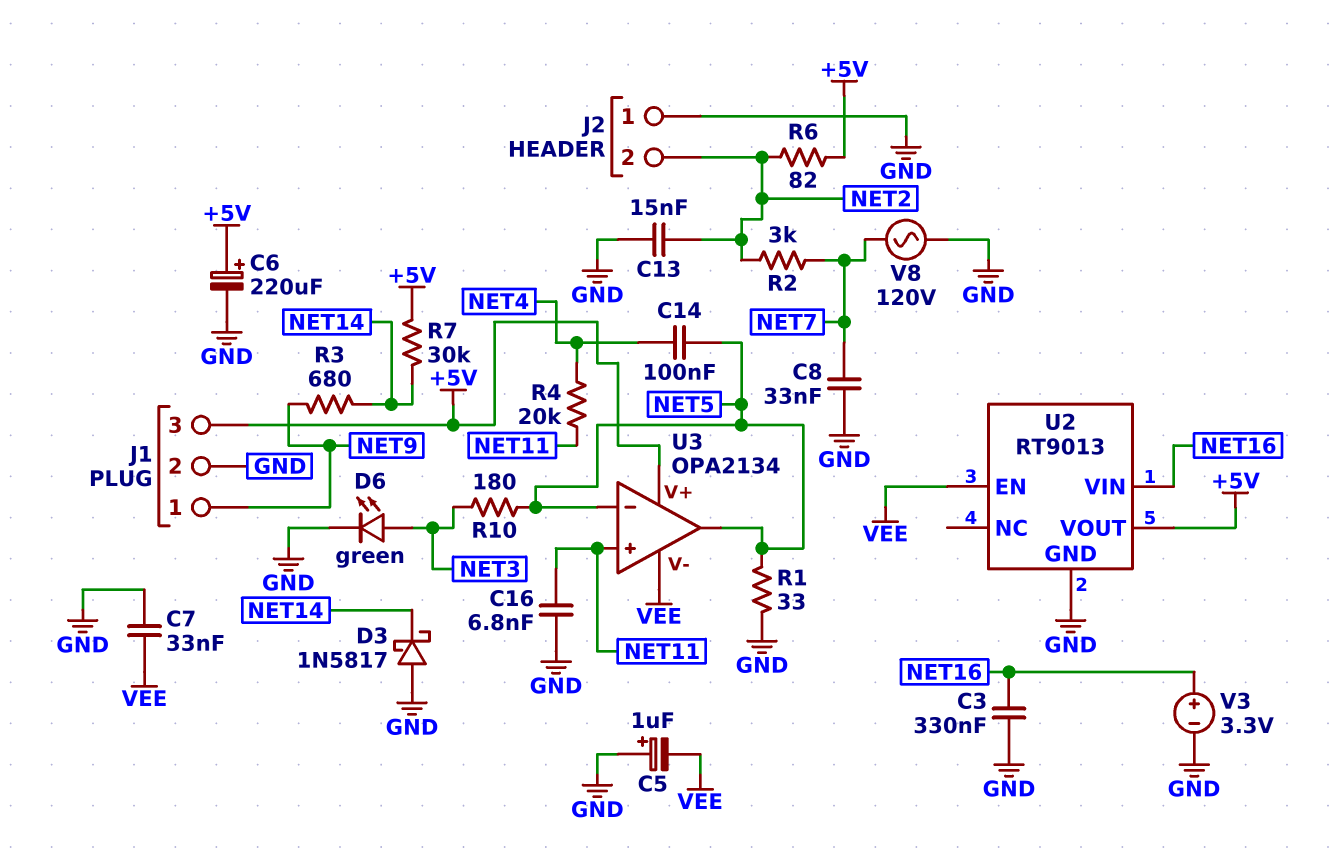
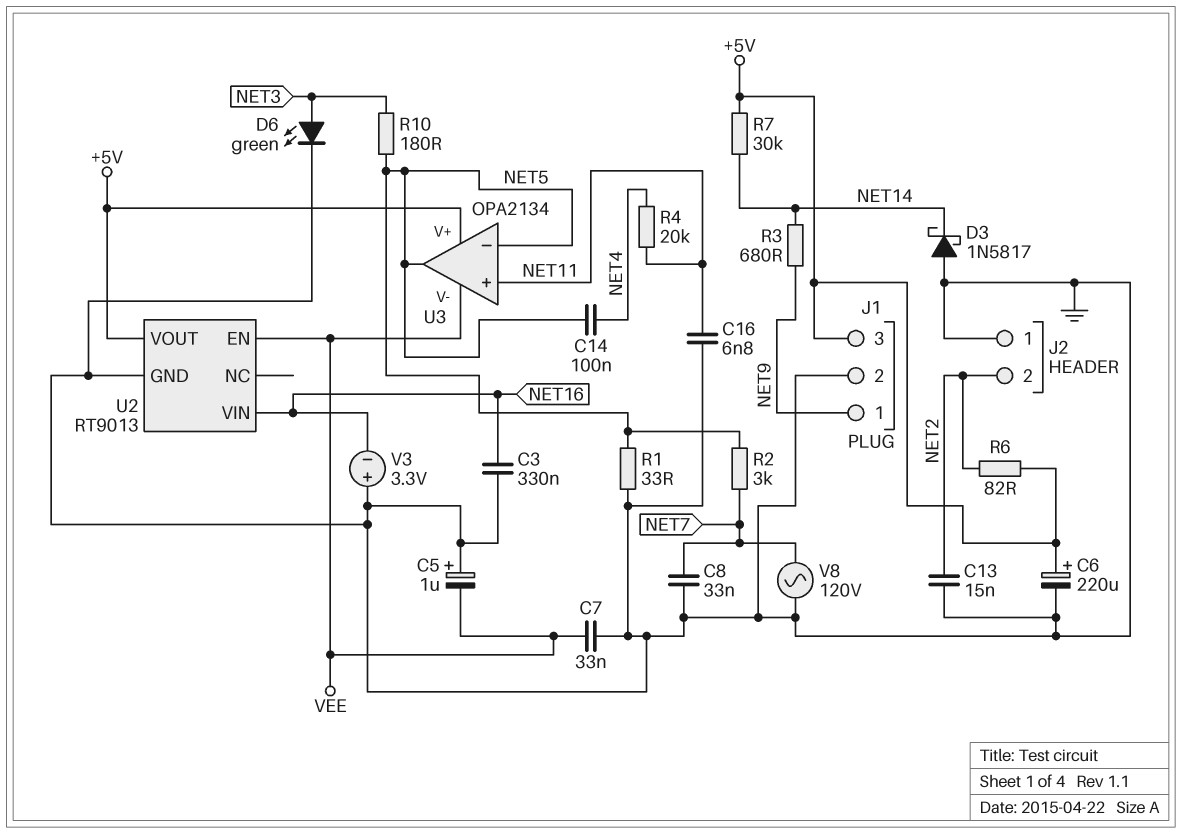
R2: 3k (NET2, NET7) -> 3k (NET5, NET7)
V3: 3.3V (plus NET16, minus GND) -> 3.3V (plus GND, minus NET16)

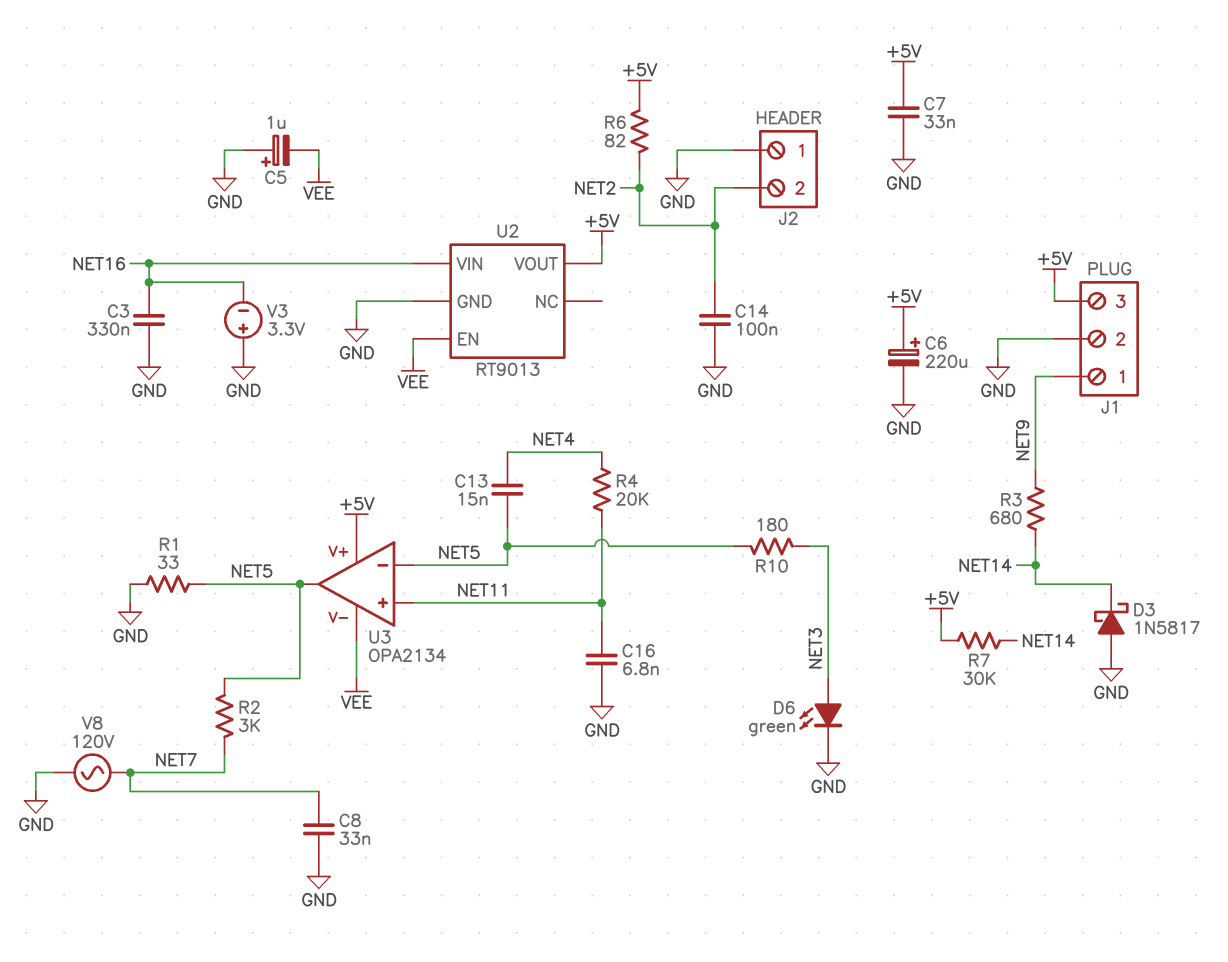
C7: 33nF (GND, VEE) -> 33nF (+5V, GND)
C13: 15nF (GND, NET2) -> 15nF (NET4, NET5)
C14: 100nF (NET4, NET5) -> 100nF (GND, NET2)

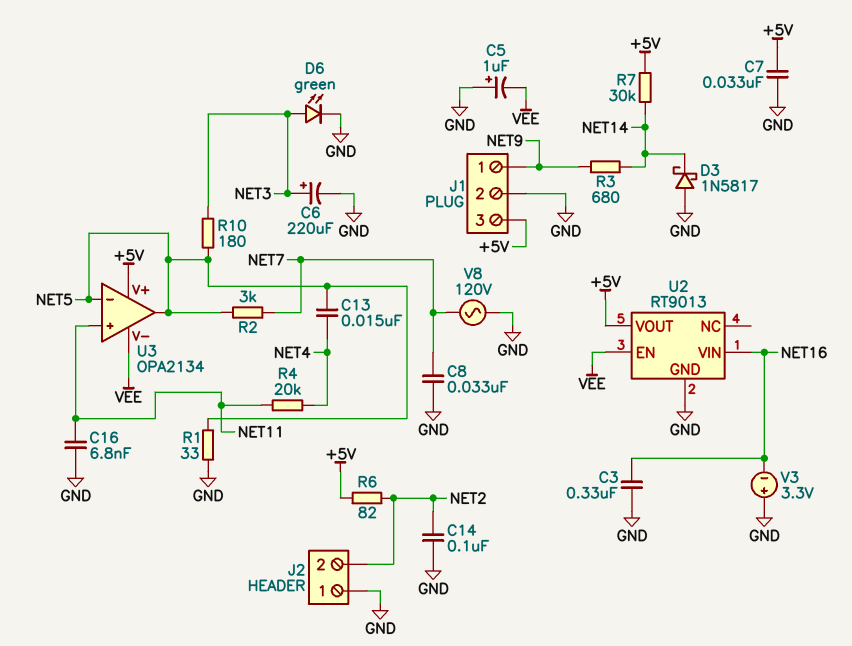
C6: 220uF (plus +5V, minus GND) -> 220uF (plus NET3, minus GND)

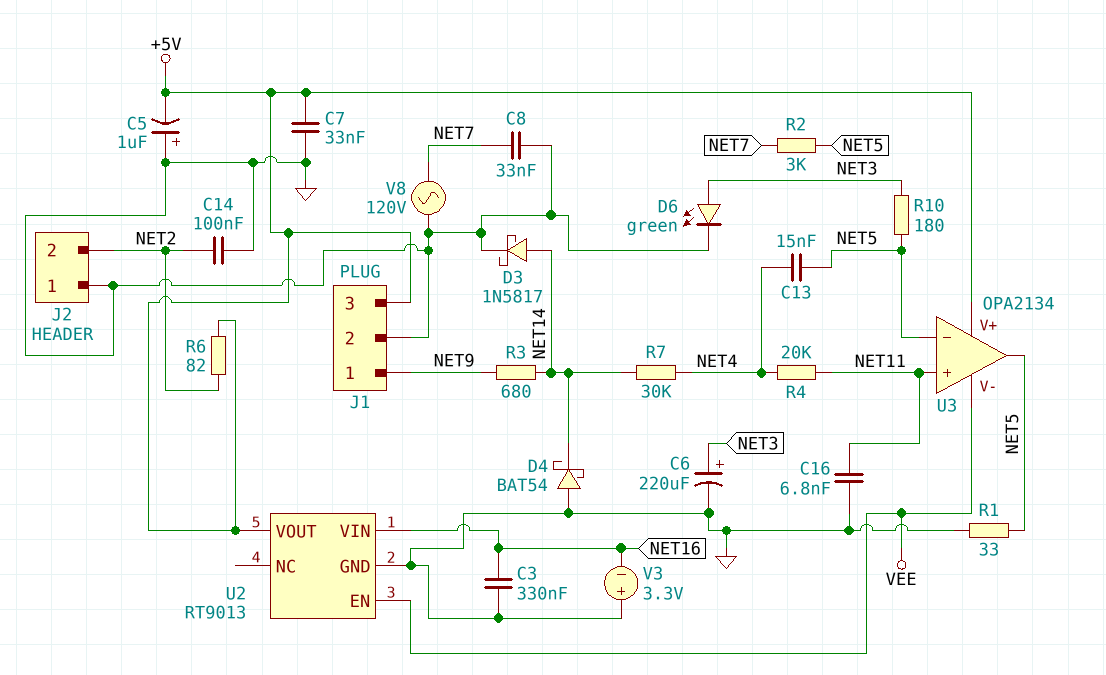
C5: 1uF (plus GND, minus VEE) -> 1uF (plus GND, minus +5V)
D3: schottky 1N5817 (A GND, K NET14) -> schottky 1N5817 (A NET14, K GND)
D4: none -> schottky BAT54 (A GND, K NET14)
R7: 30k (+5V, NET14) -> 30k (NET4, NET14)

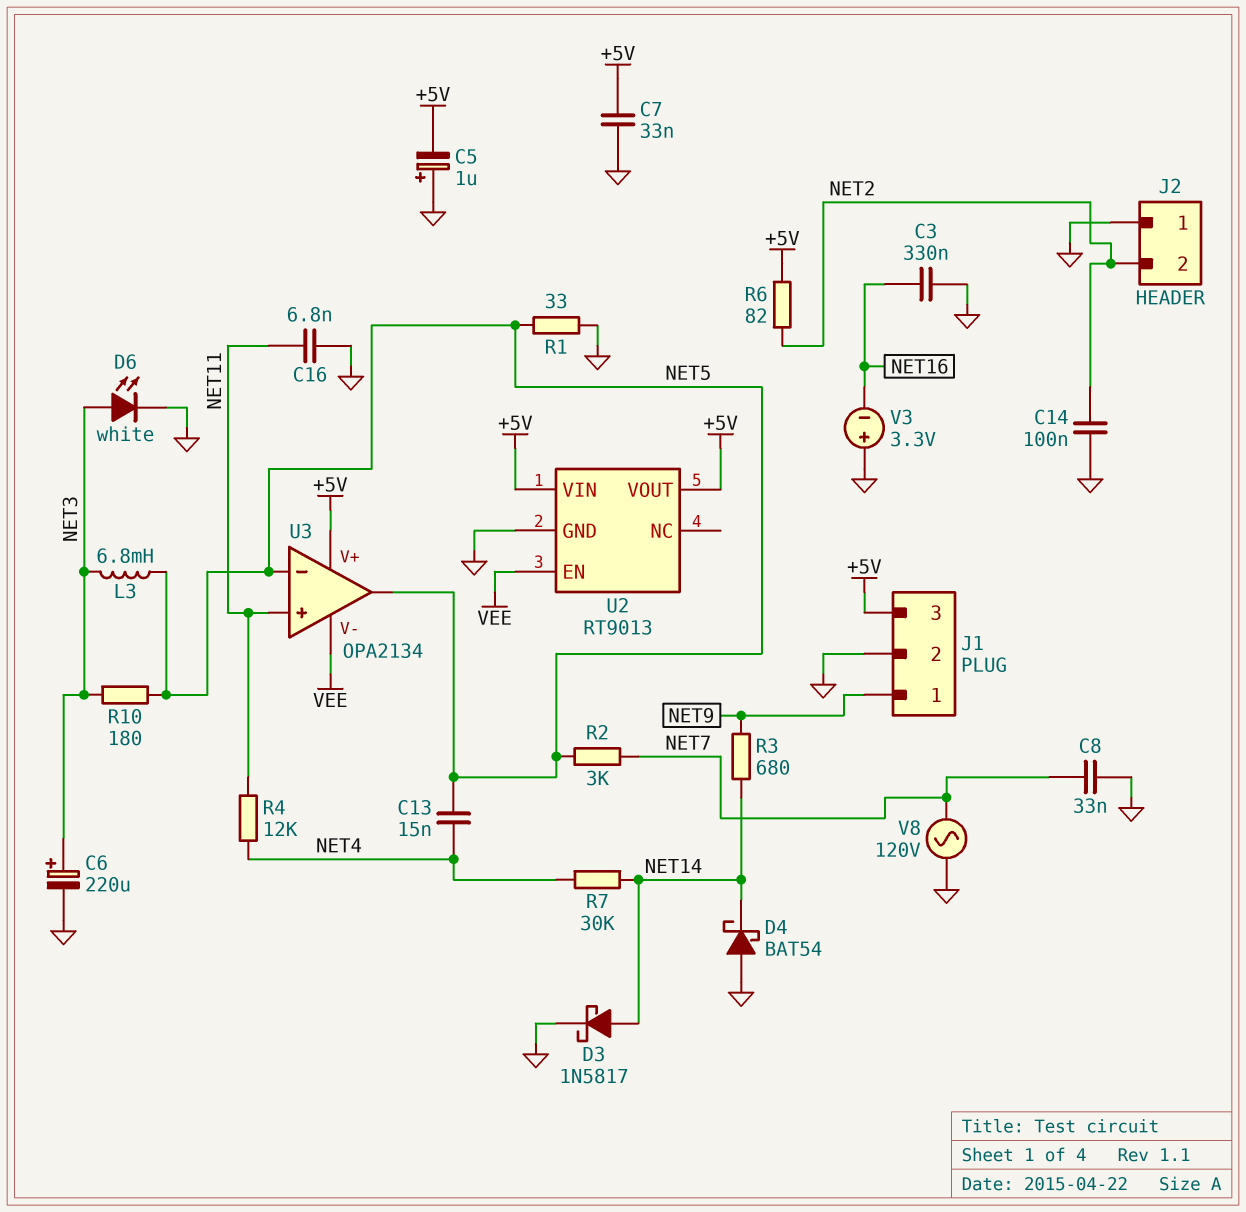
D6: LED green (A NET3, K GND) -> LED white (A NET3, K GND)
L3: none -> 6.8mH (NET3, NET5)
R4: 20k (NET4, NET11) -> 12k (NET4, NET11)
U2 pin VIN: NET16 -> +5V

